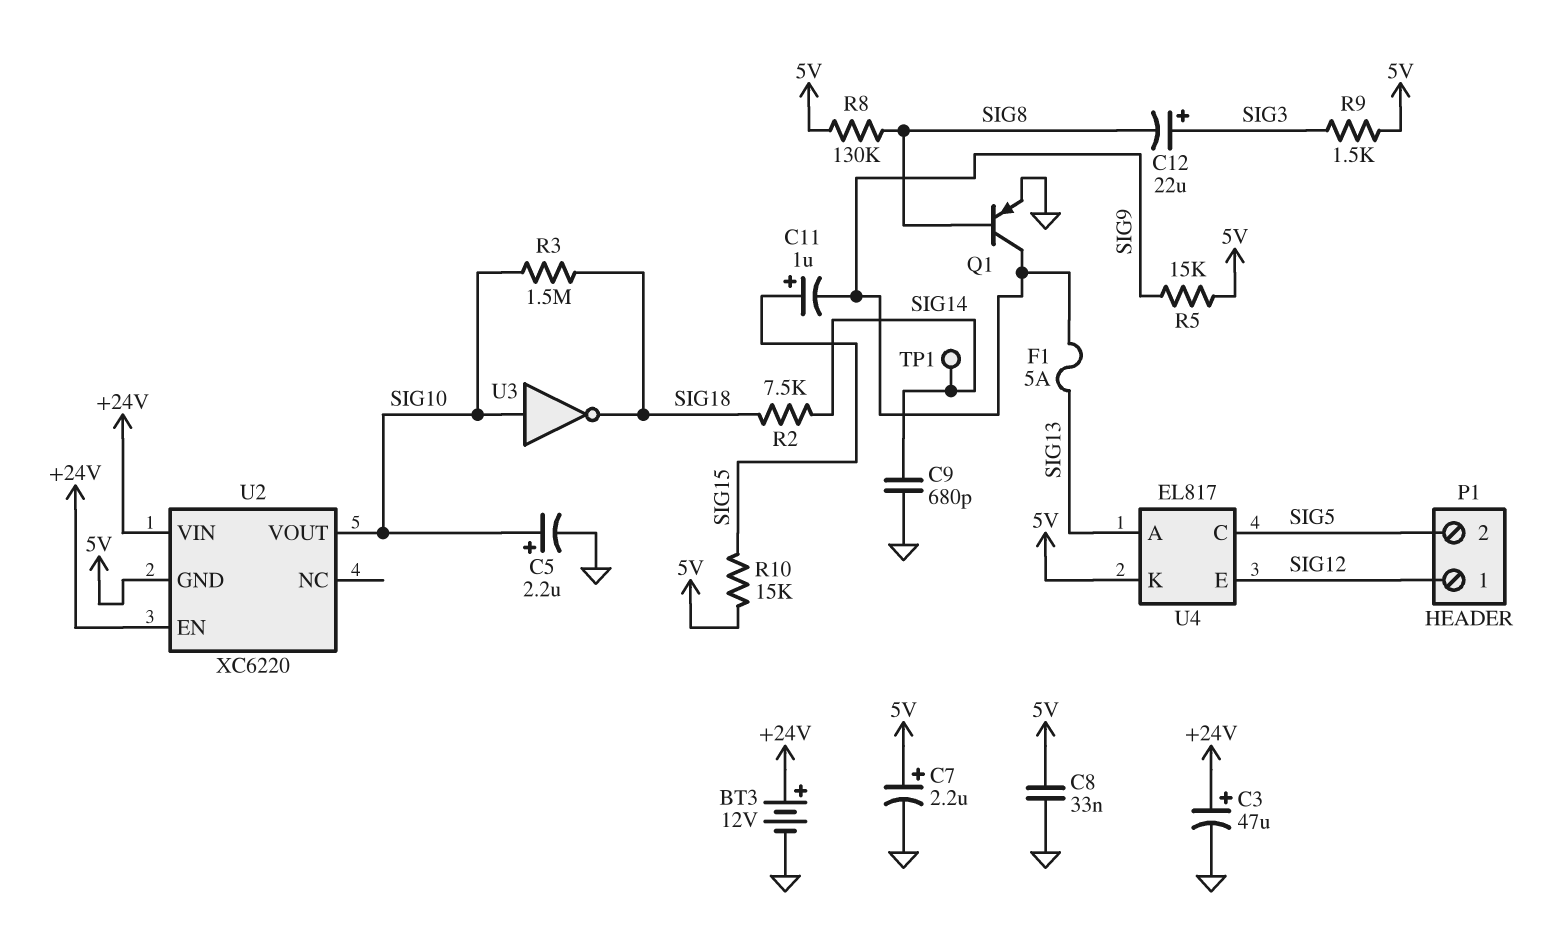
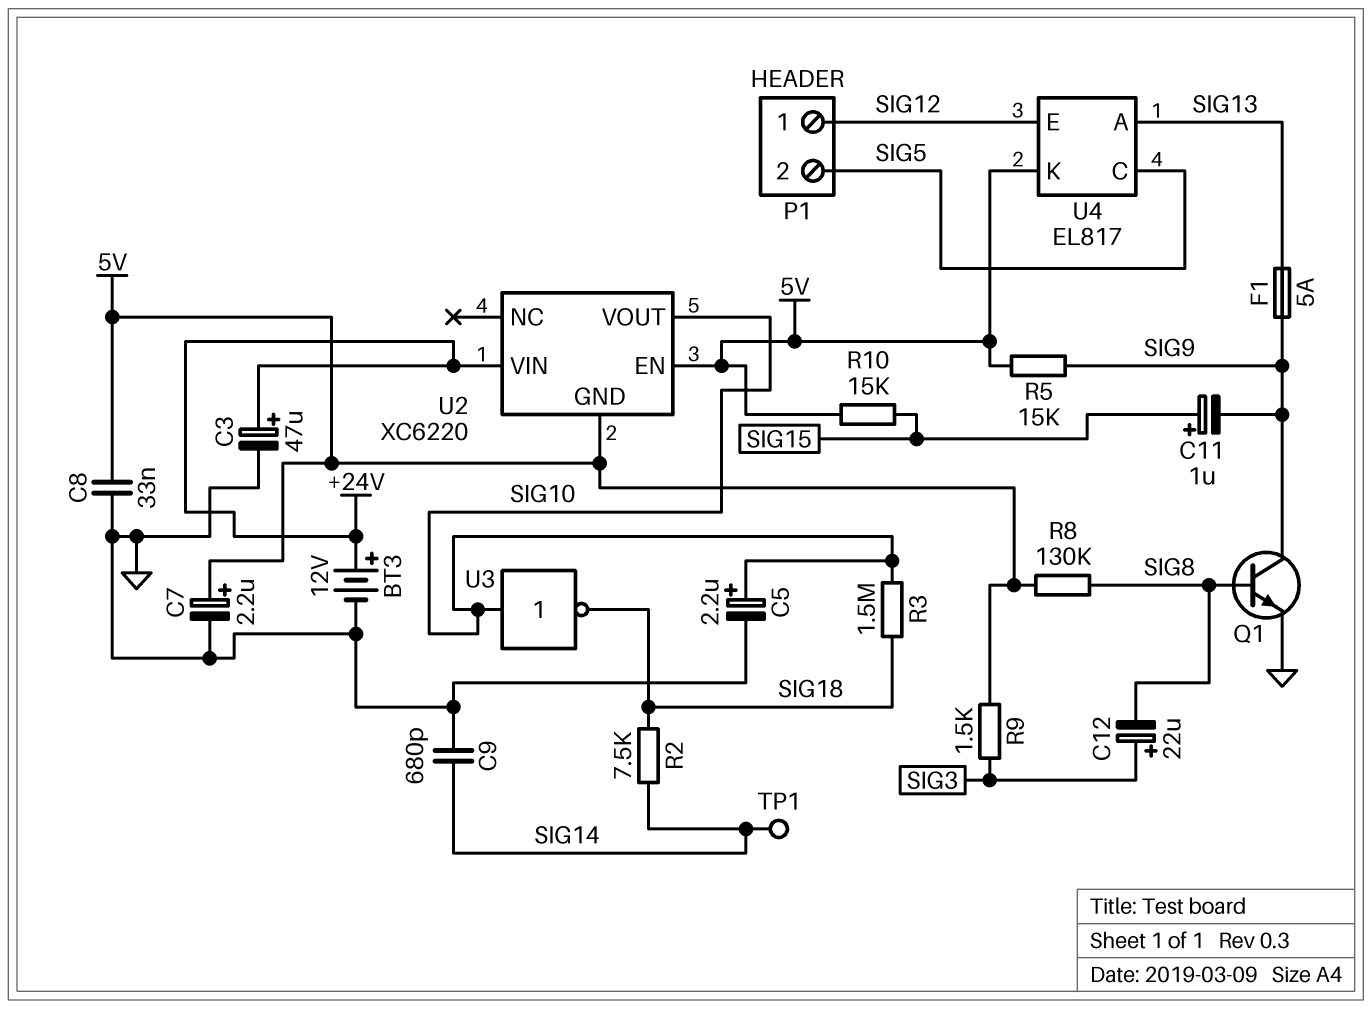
Q1: PNP (B SIG8, C SIG9, E GND) -> NPN (B SIG8, C SIG9, E GND)
U2 pin EN: +24V -> 5V

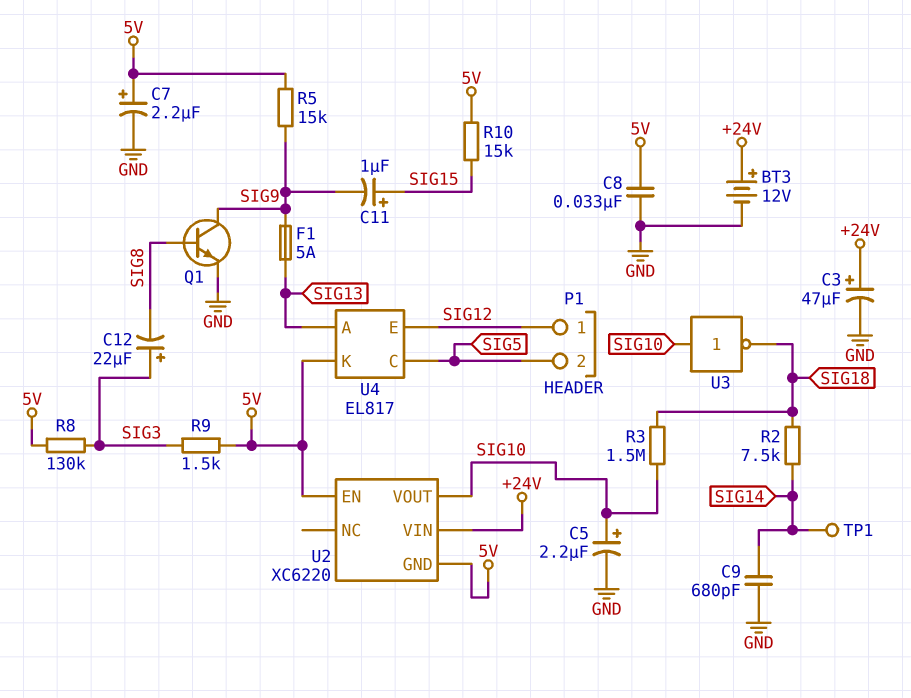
R8: 130k (5V, SIG8) -> 130k (5V, SIG3)

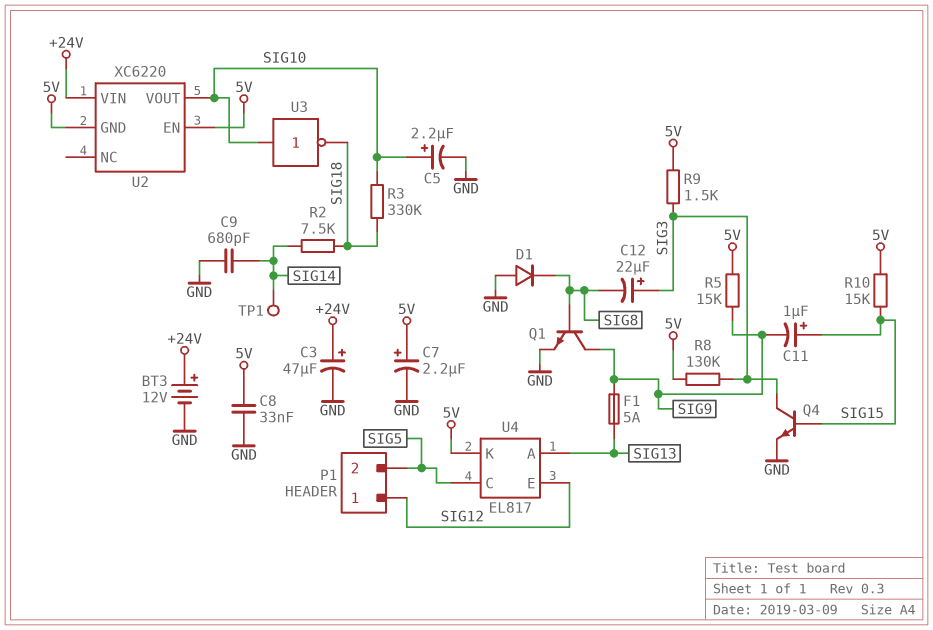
D1: none -> diode (A GND, K SIG8)
Q4: none -> NPN (B SIG15, C SIG3, E GND)
R3: 1.5M (SIG10, SIG18) -> 330k (SIG10, SIG18)

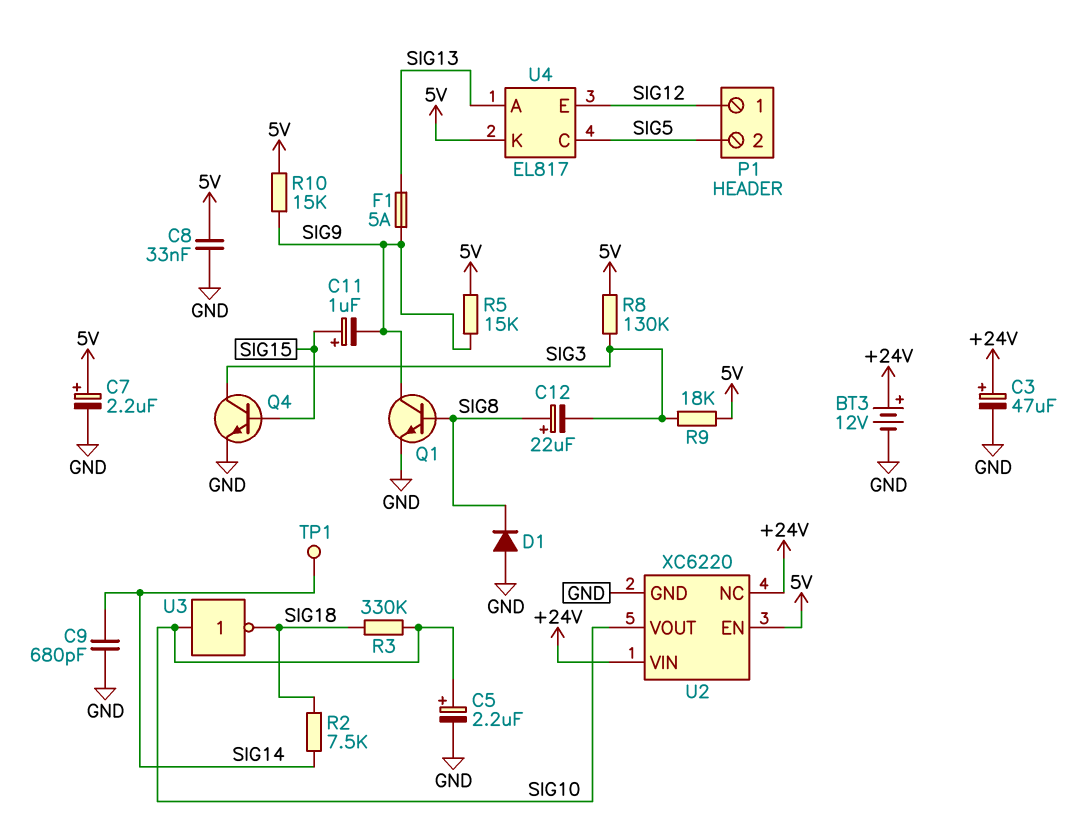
C12: 22uF (plus SIG3, minus SIG8) -> 22uF (plus SIG8, minus SIG3)
R9: 1.5k (5V, SIG3) -> 18k (5V, SIG3)
R10: 15k (5V, SIG15) -> 15k (5V, SIG9)
U2 pin GND: 5V -> GND
U2 pin NC: none -> +24V

